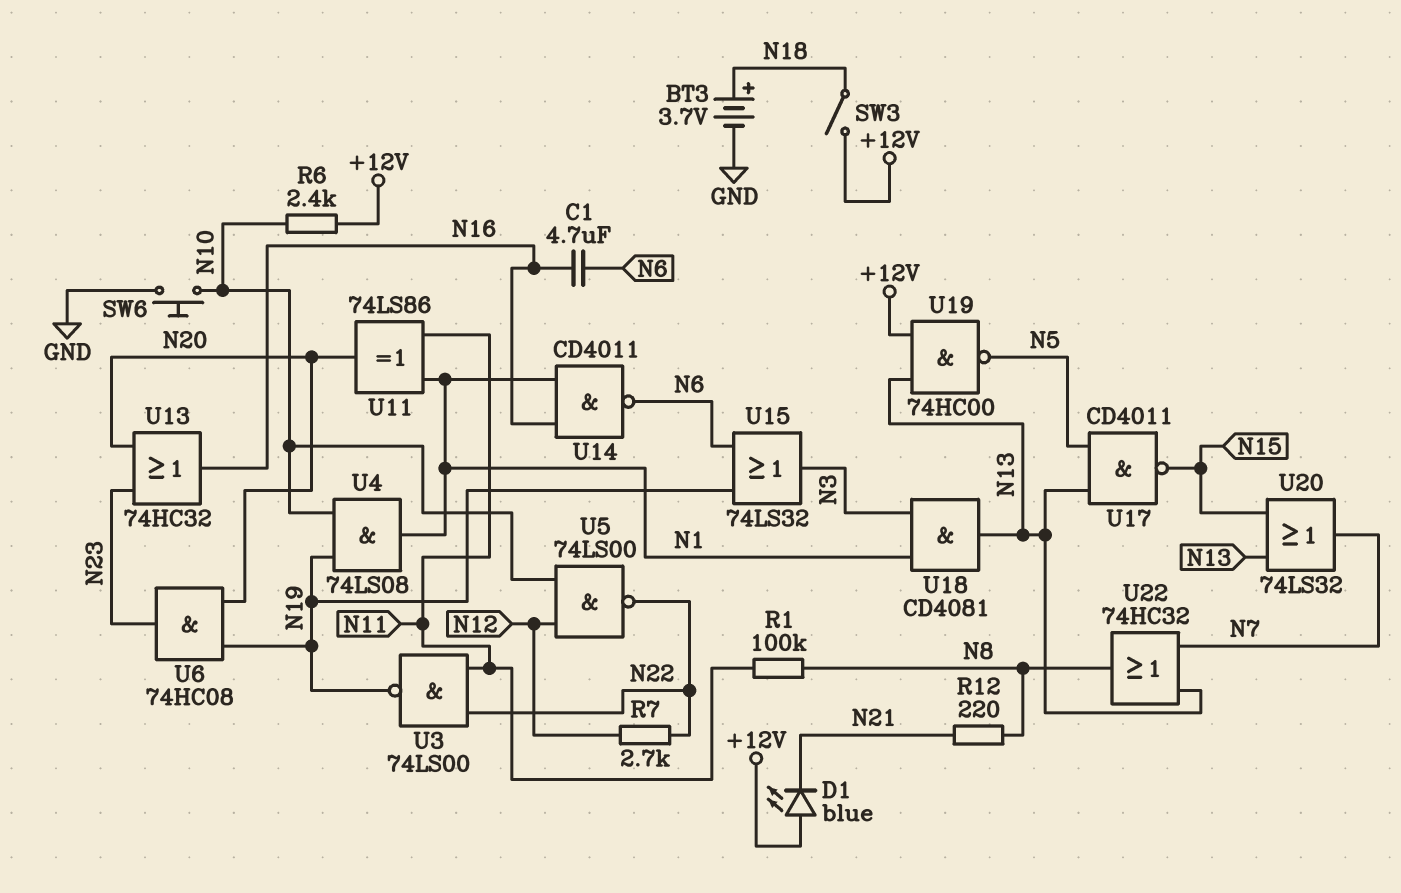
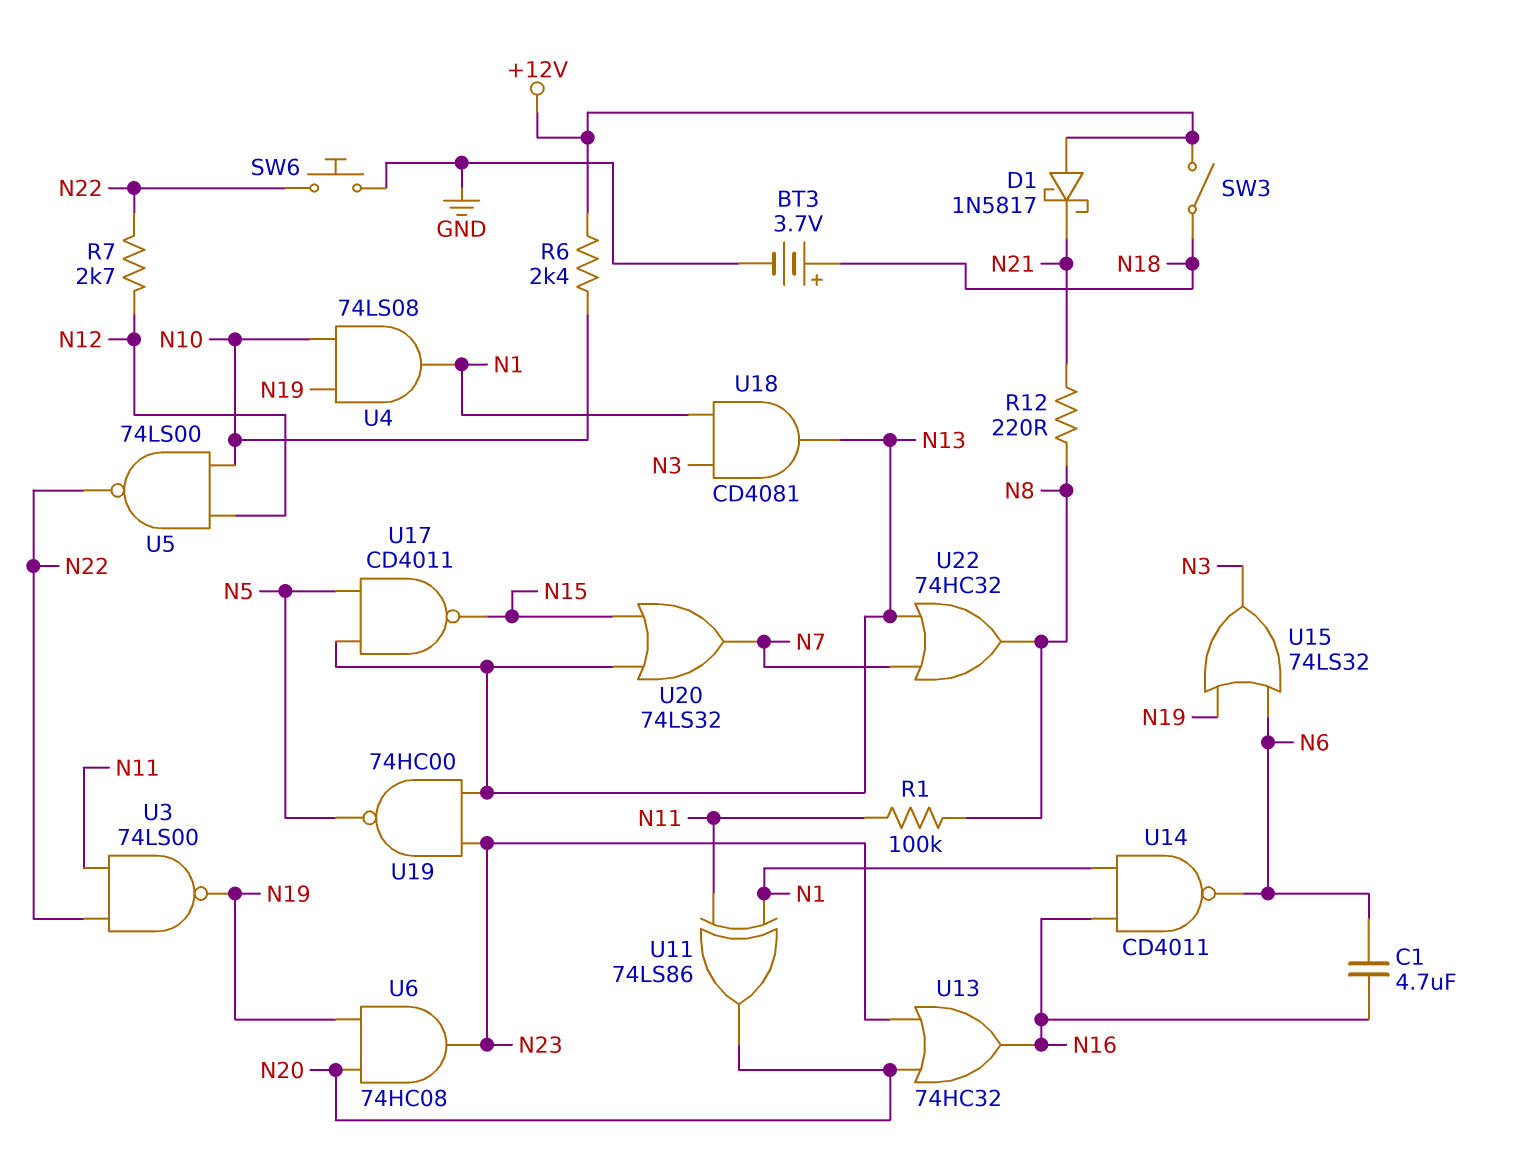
D1: LED blue (A +12V, K N21) -> schottky 1N5817 (A +12V, K N21)
SW6: button (GND, N10) -> button (GND, N22)
U19: NAND 74HC00 (in +12V, in N13, out N5) -> NAND 74HC00 (in N13, in N23, out N5)

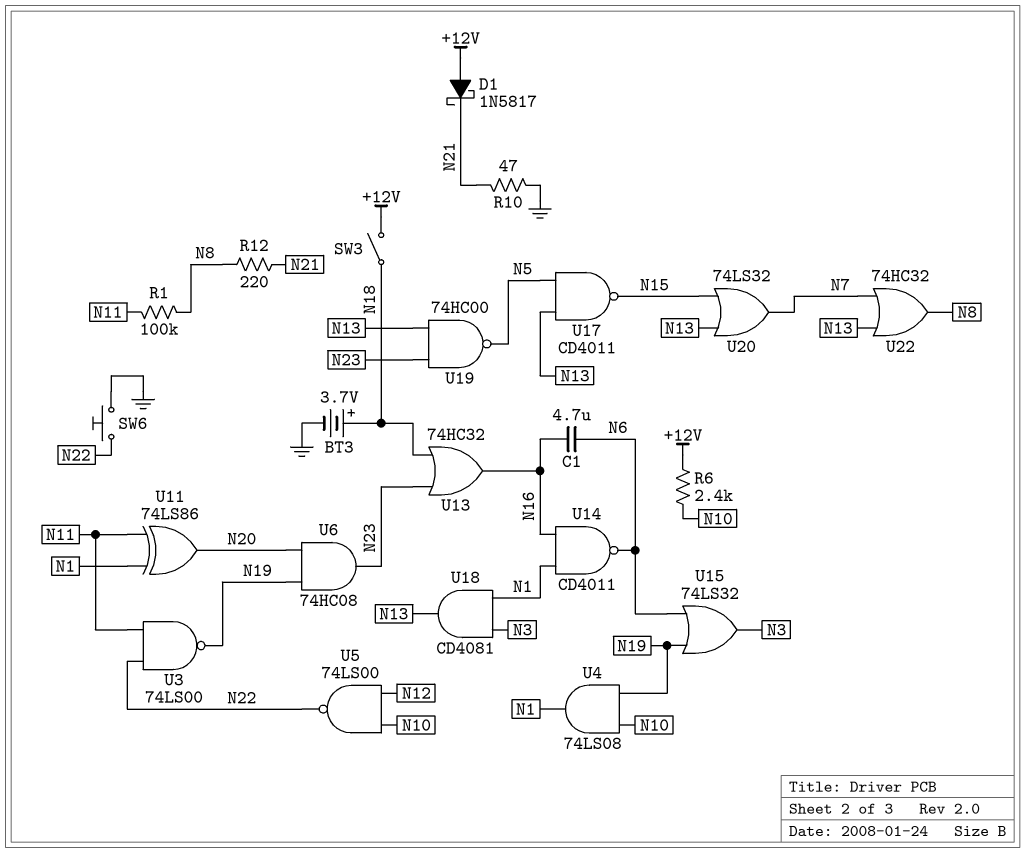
R7: 2.7k (N12, N22) -> none
R10: none -> 47 (GND, N21)
U13: OR 74HC32 (in N20, in N23, out N16) -> OR 74HC32 (in N18, in N23, out N16)

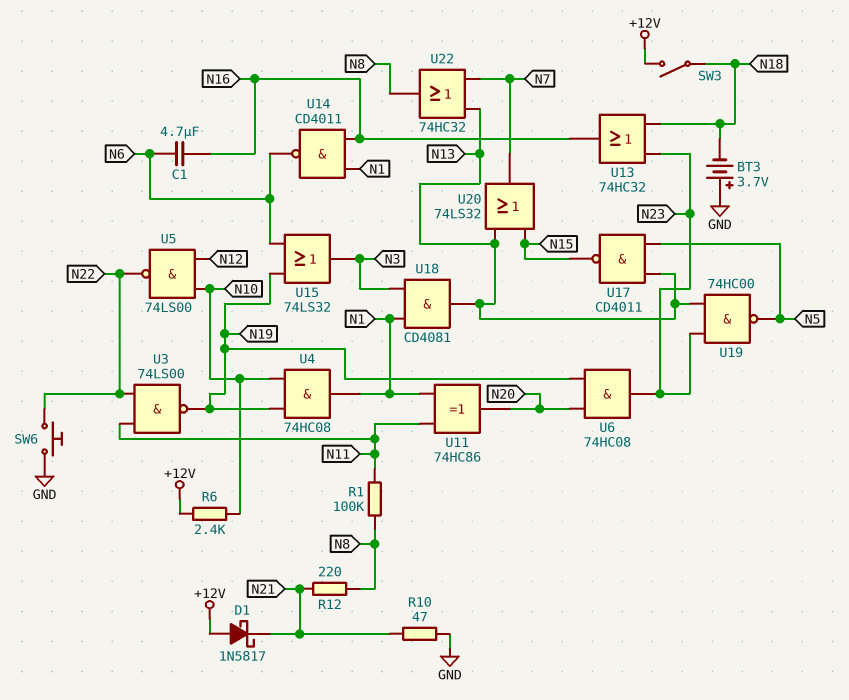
BT3: 3.7V (plus N18, minus GND) -> 3.7V (plus GND, minus N18)
U4: AND 74LS08 (in N10, in N19, out N1) -> AND 74HC08 (in N10, in N19, out N1)
U11: XOR 74LS86 (in N1, in N11, out N20) -> XOR 74HC86 (in N1, in N11, out N20)

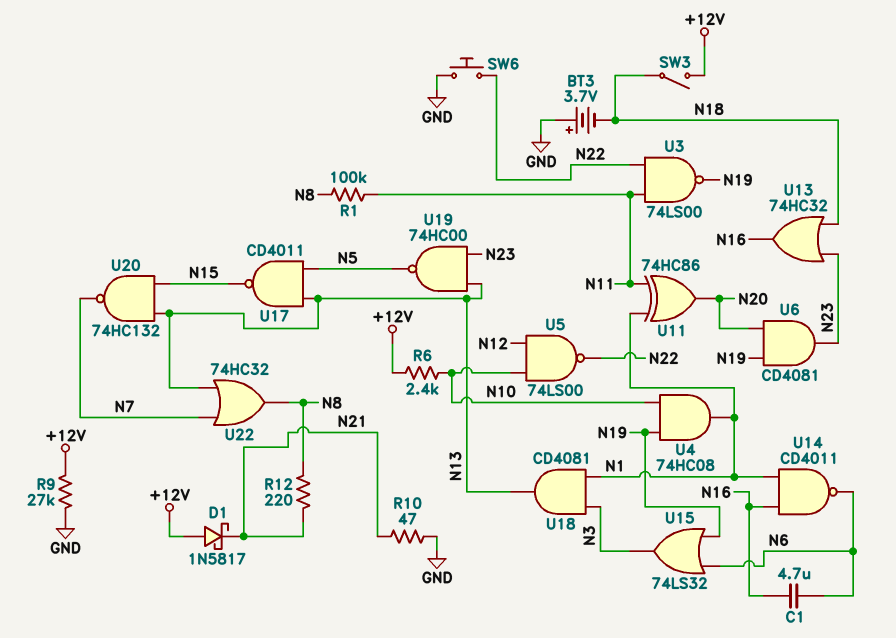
R9: none -> 27k (+12V, GND)
U6: AND 74HC08 (in N19, in N20, out N23) -> AND CD4081 (in N19, in N20, out N23)
U20: OR 74LS32 (in N13, in N15, out N7) -> NAND 74HC132 (in N13, in N15, out N7)

